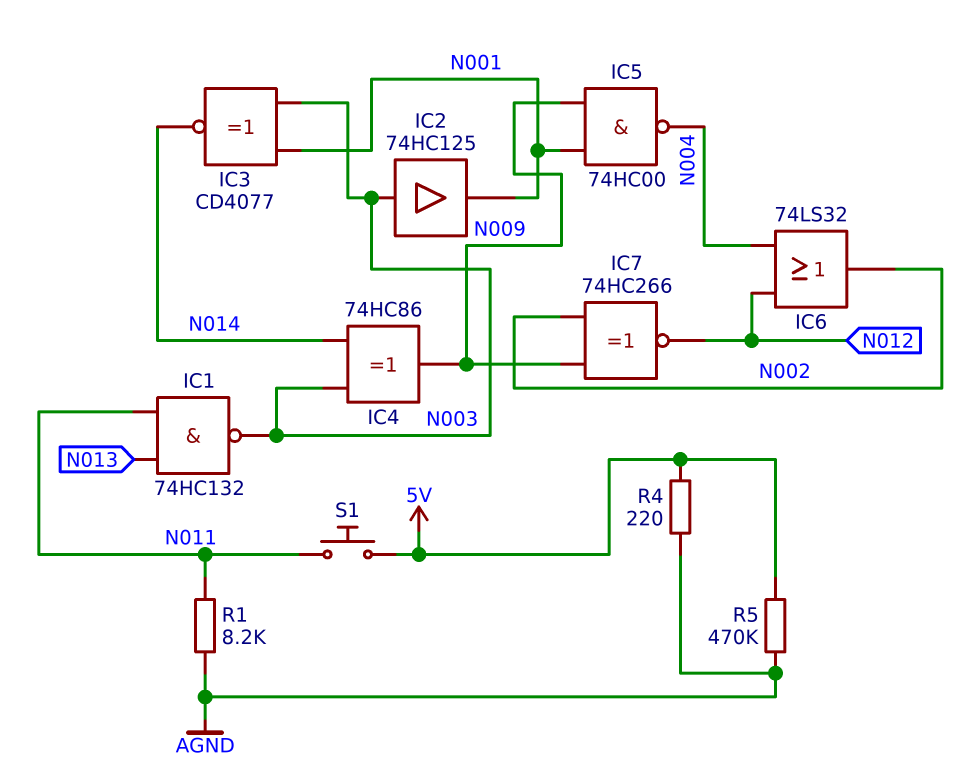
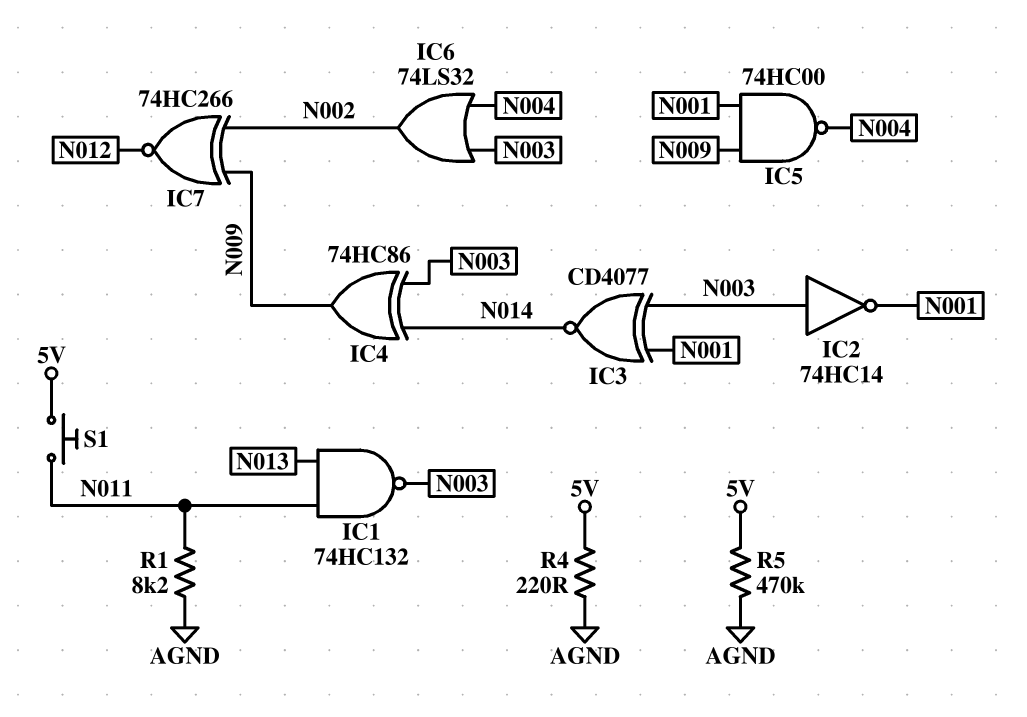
IC2: buffer 74HC125 (in N003, out N001) -> NOT 74HC14 (in N003, out N001)
IC6: OR 74LS32 (in N004, in N012, out N002) -> OR 74LS32 (in N003, in N004, out N002)

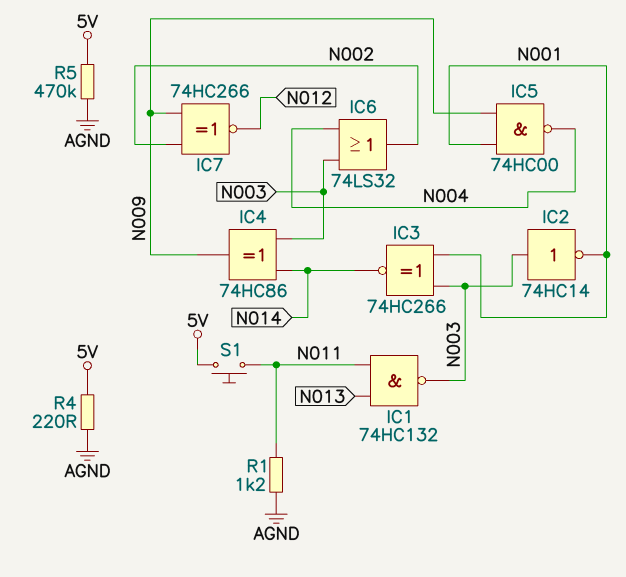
IC3: XNOR CD4077 (in N001, in N003, out N014) -> XNOR 74HC266 (in N001, in N003, out N014)
R1: 8.2k (AGND, N011) -> 1.2k (AGND, N011)

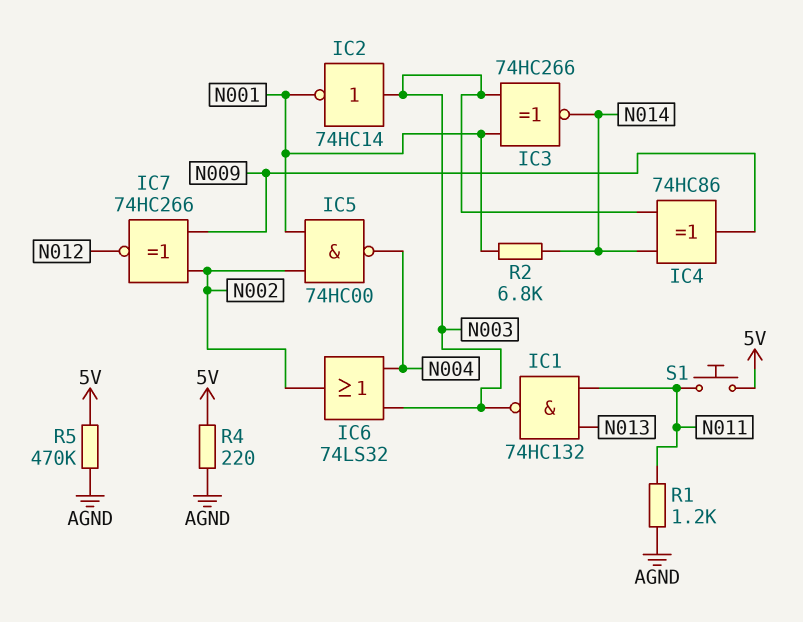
IC5: NAND 74HC00 (in N001, in N009, out N004) -> NAND 74HC00 (in N001, in N002, out N004)
R2: none -> 6.8k (N001, N014)

